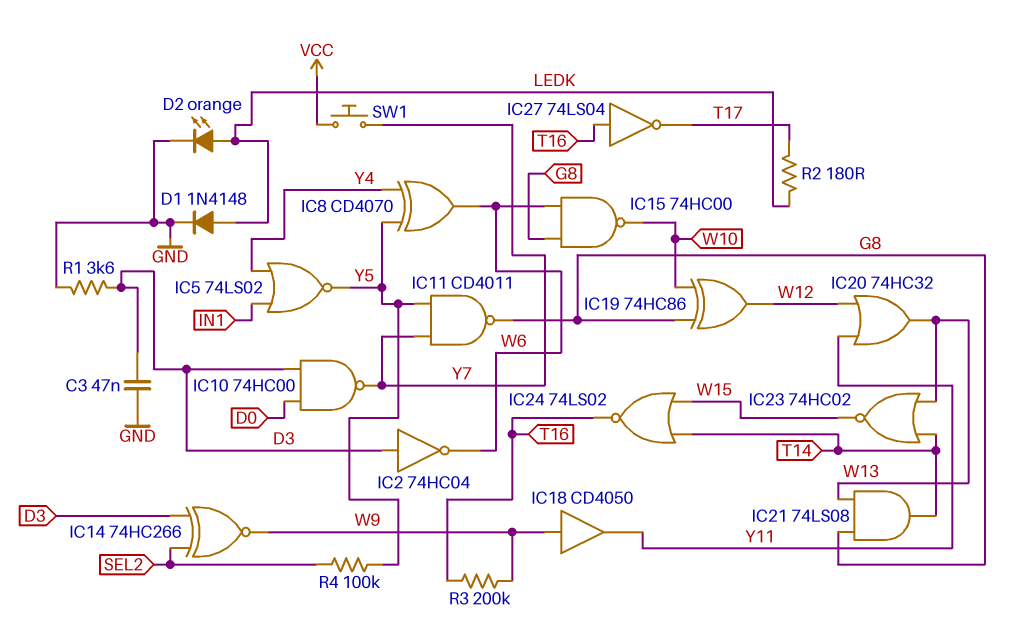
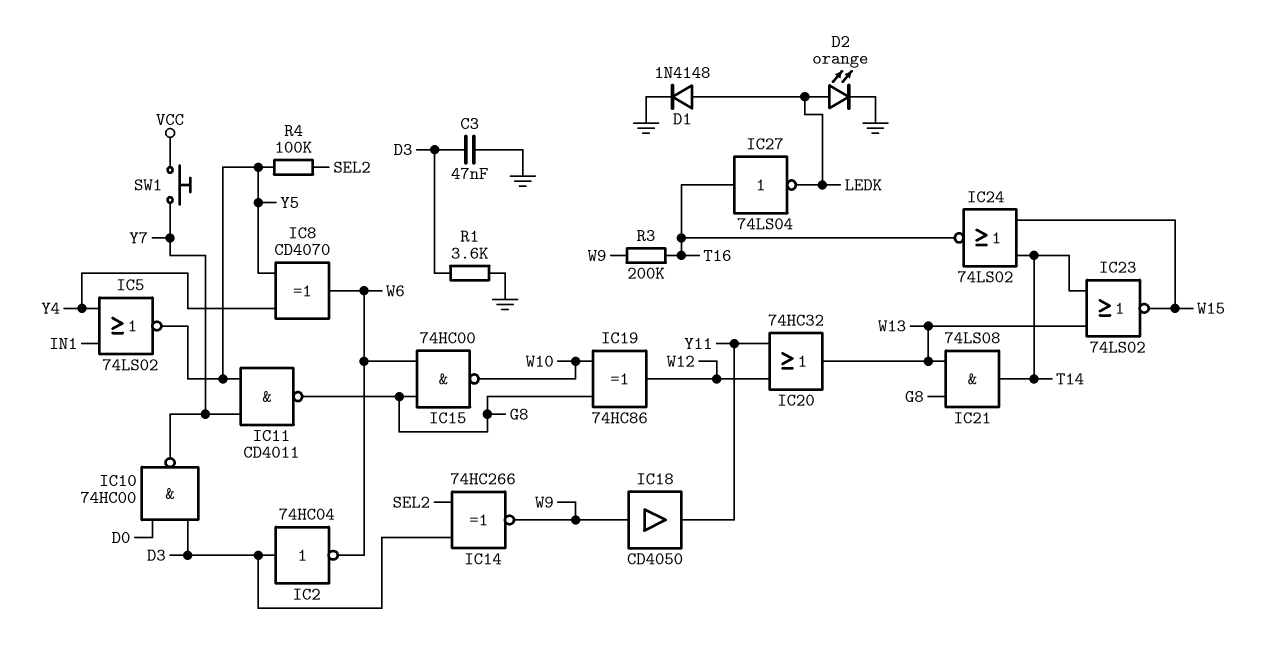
IC23: NOR 74HC02 (in T14, in W13, out W15) -> NOR 74LS02 (in T14, in W13, out W15)
IC27: NOT 74LS04 (in T16, out T17) -> NOT 74LS04 (in T16, out LEDK)
R2: 180 (LEDK, T17) -> none

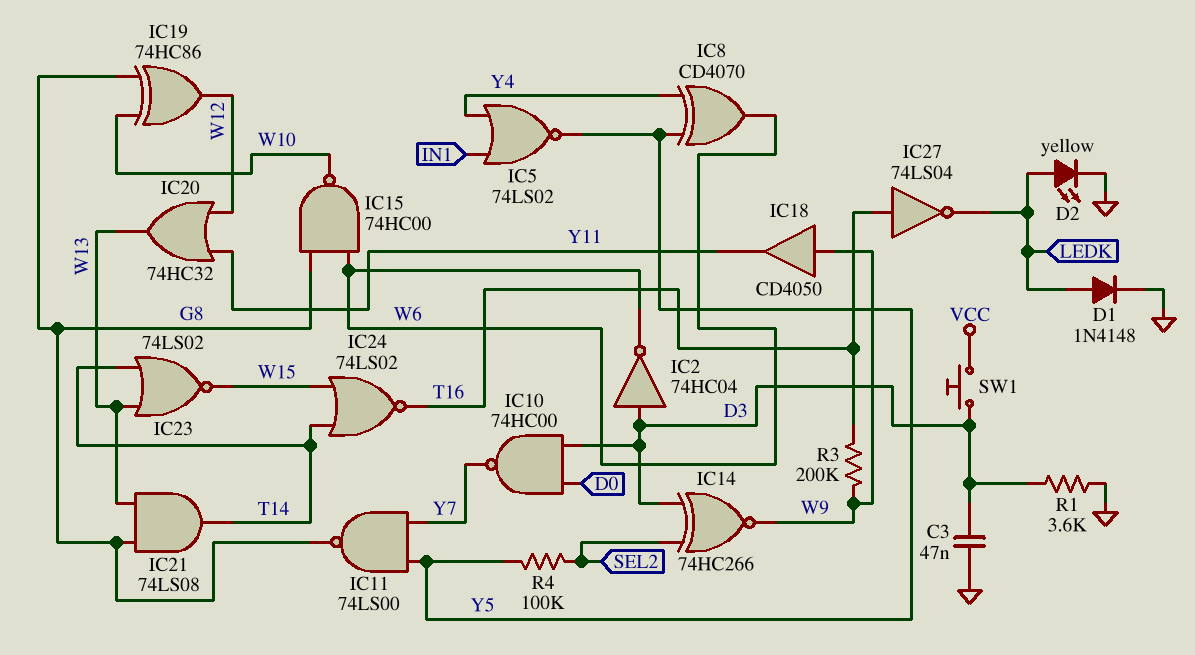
D2: LED orange (A LEDK, K GND) -> LED yellow (A LEDK, K GND)
IC11: NAND CD4011 (in Y5, in Y7, out G8) -> NAND 74LS00 (in Y5, in Y7, out G8)
SW1: button (VCC, Y7) -> button (D3, VCC)

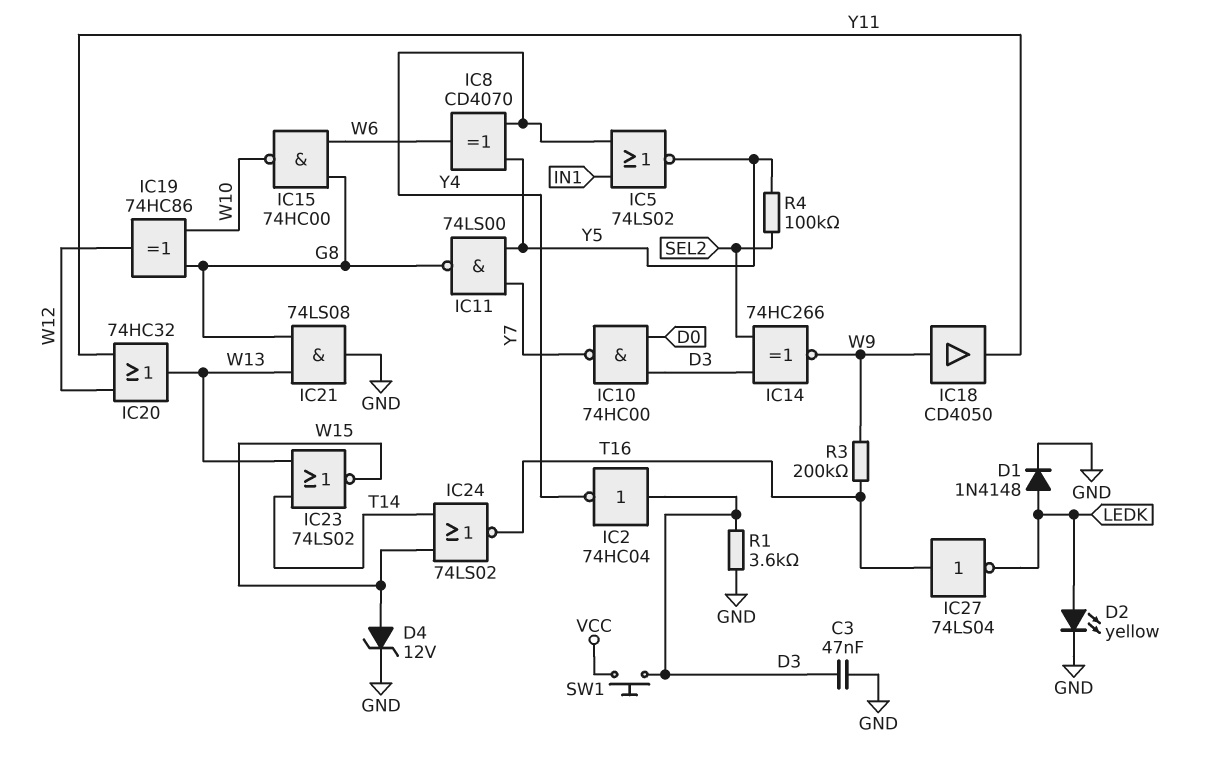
D4: none -> zener 12V (A W15, K GND)
IC2: NOT 74HC04 (in D3, out W6) -> NOT 74HC04 (in D3, out Y4)
IC21: AND 74LS08 (in G8, in W13, out T14) -> AND 74LS08 (in G8, in W13, out GND)

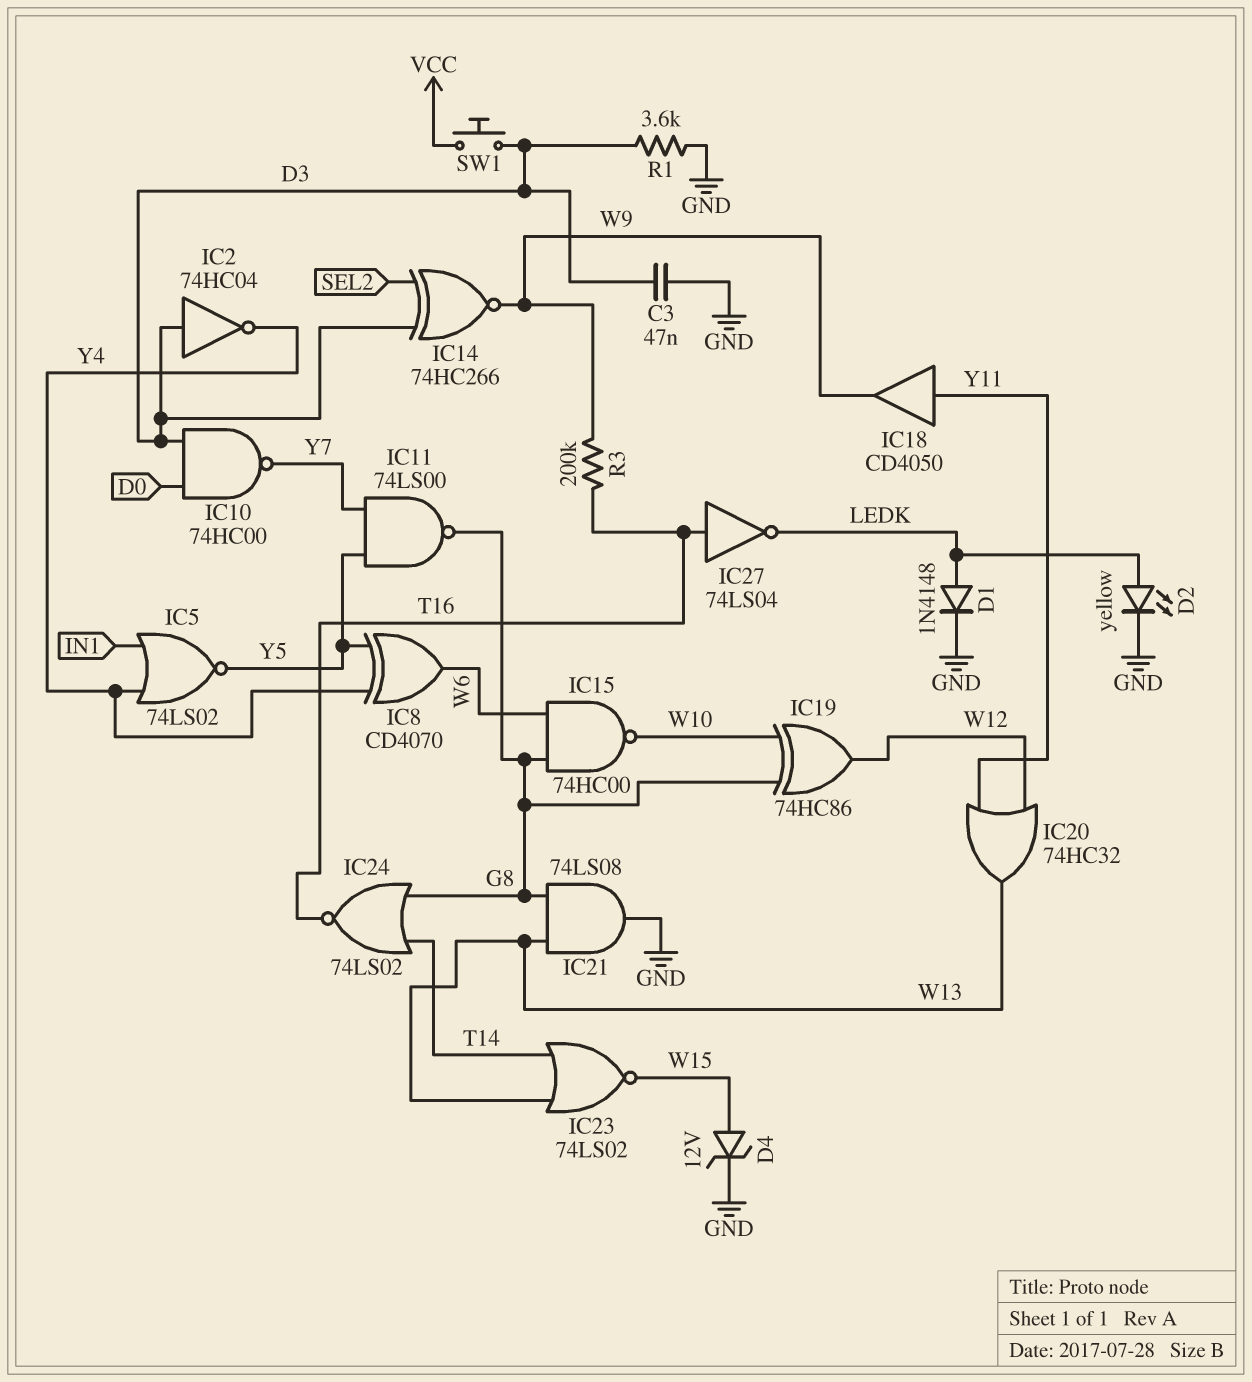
IC18: buffer CD4050 (in W9, out Y11) -> buffer CD4050 (in Y11, out W9)
IC24: NOR 74LS02 (in T14, in W15, out T16) -> NOR 74LS02 (in G8, in T14, out T16)
R4: 100k (SEL2, Y5) -> none

